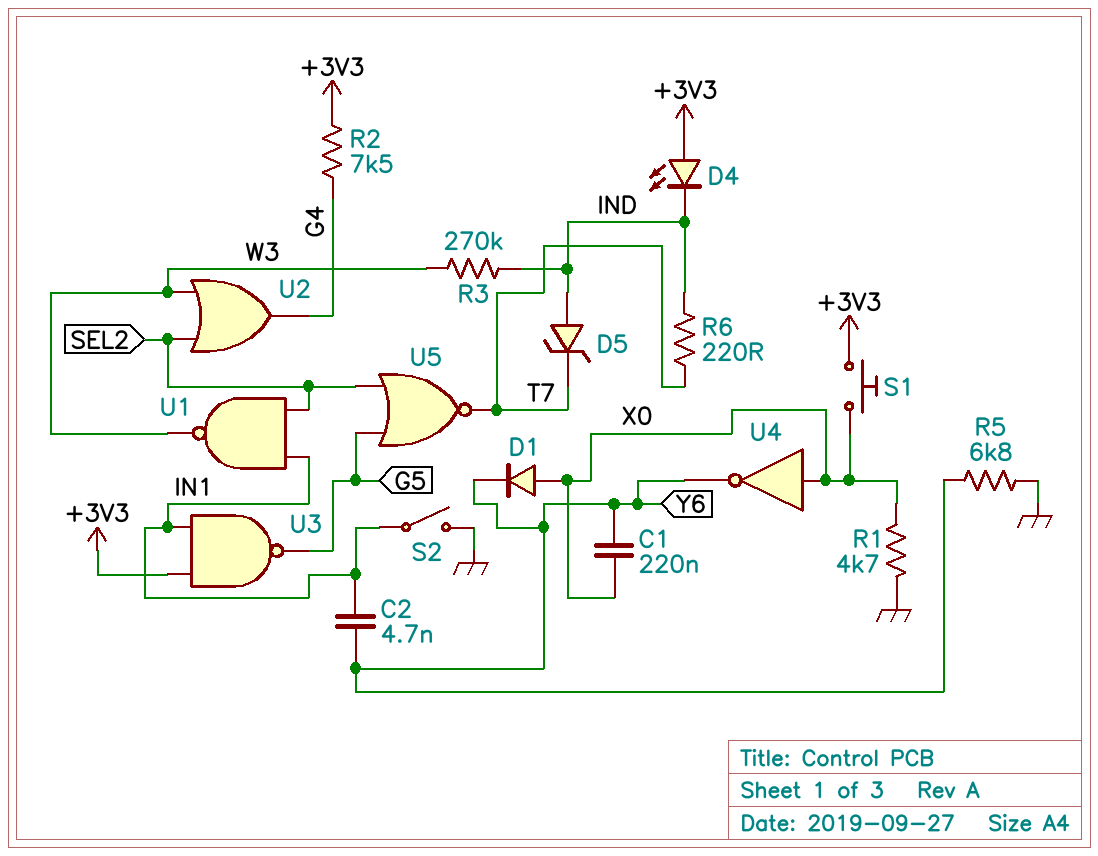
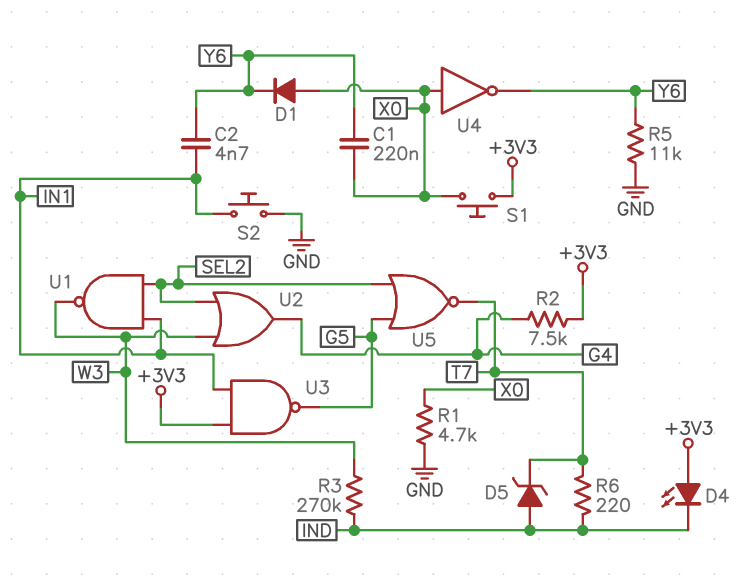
R5: 6.8k (GND, Y6) -> 11k (GND, Y6)
S2: switch (GND, IN1) -> button (GND, IN1)

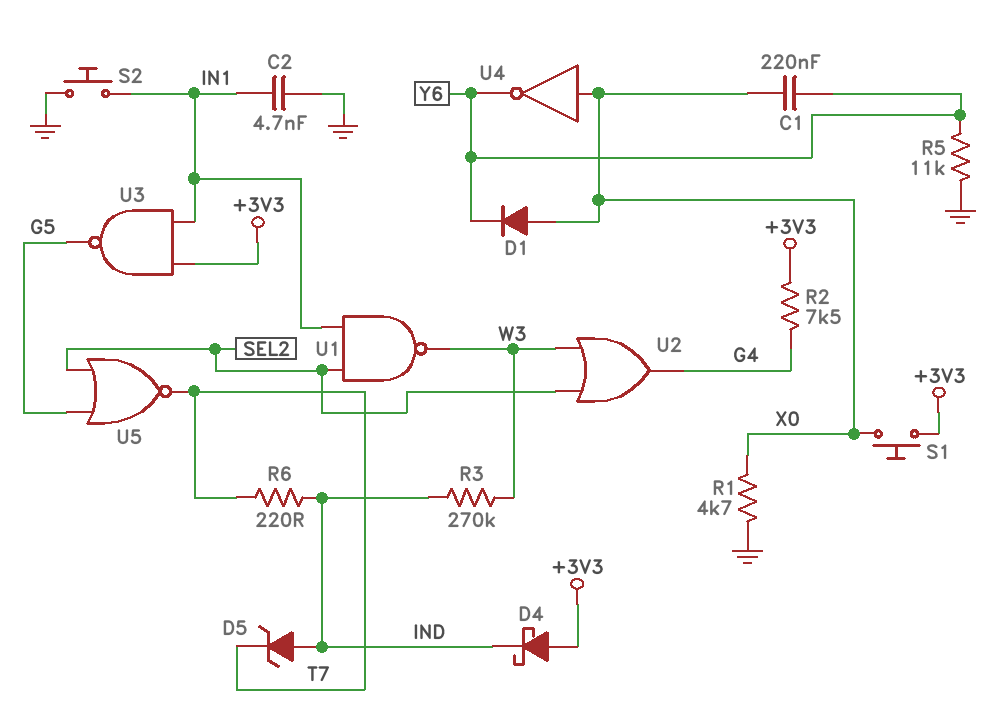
C2: 4.7nF (IN1, Y6) -> 4.7nF (GND, IN1)
D4: LED (A +3V3, K IND) -> schottky (A +3V3, K IND)

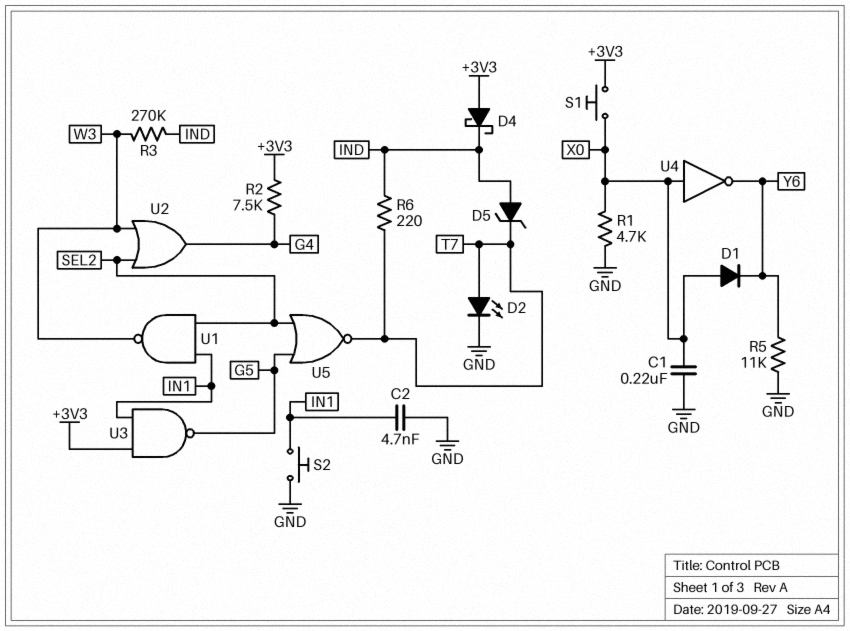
C1: 220nF (X0, Y6) -> 220nF (GND, X0)
D2: none -> LED (A T7, K GND)

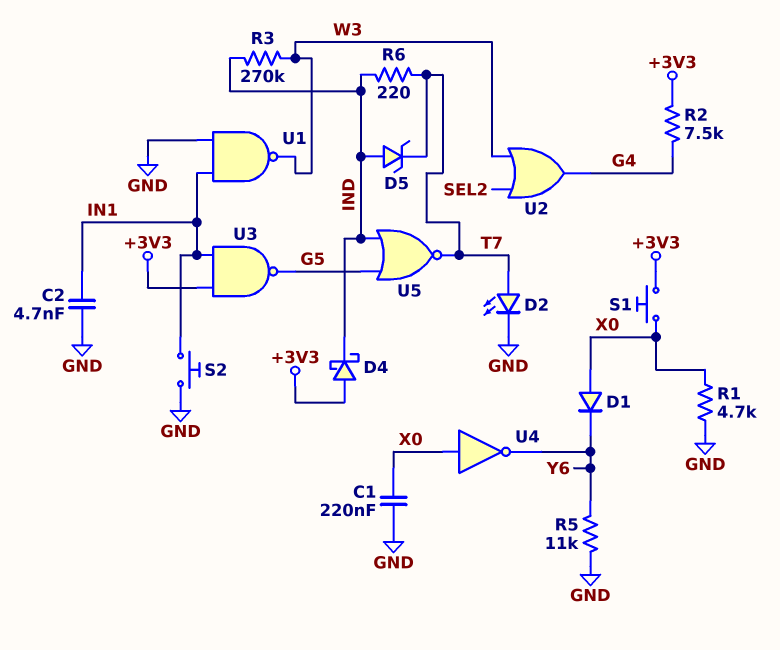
U1: NAND (in IN1, in SEL2, out W3) -> NAND (in GND, in IN1, out W3)
U5: NOR (in G5, in SEL2, out T7) -> NOR (in G5, in IND, out T7)

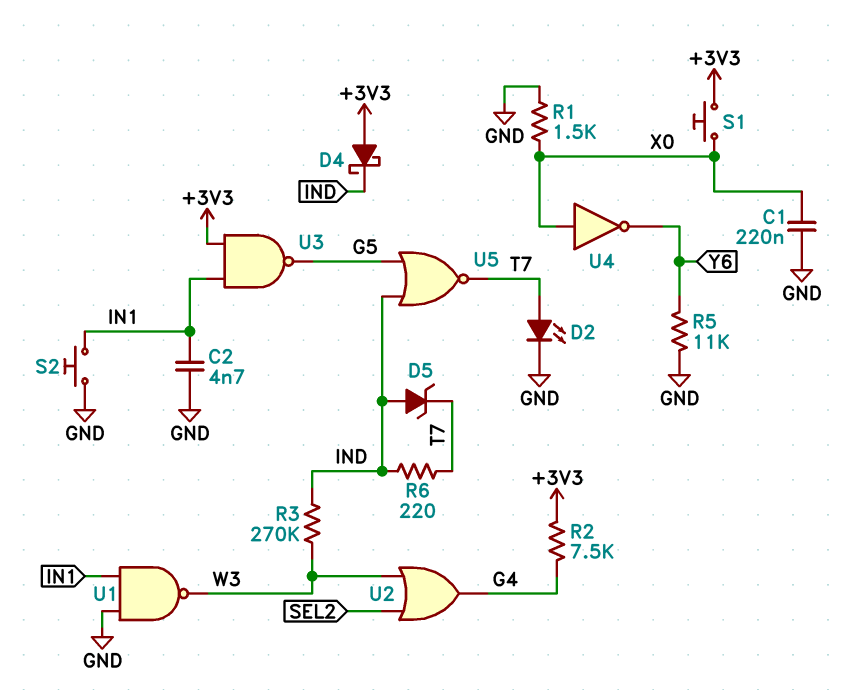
D1: diode (A X0, K Y6) -> none
R1: 4.7k (GND, X0) -> 1.5k (GND, X0)

